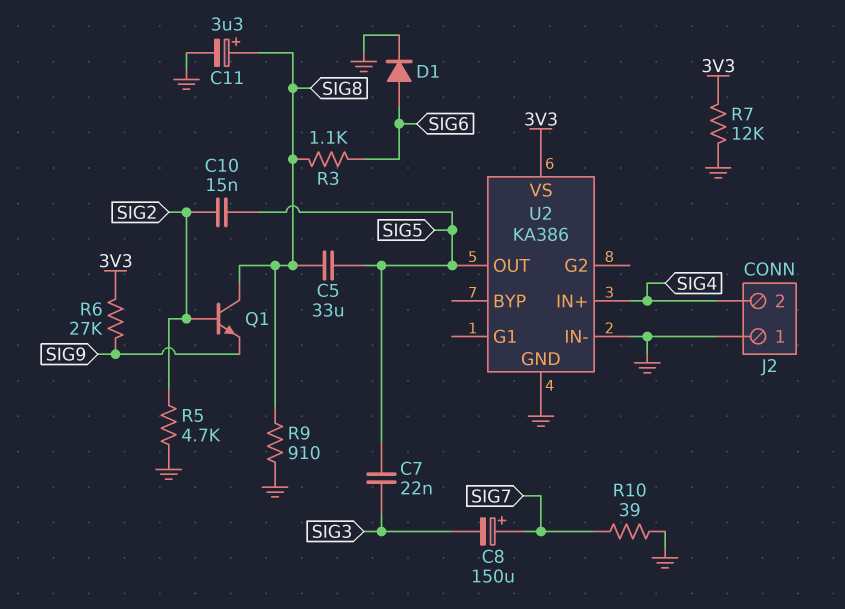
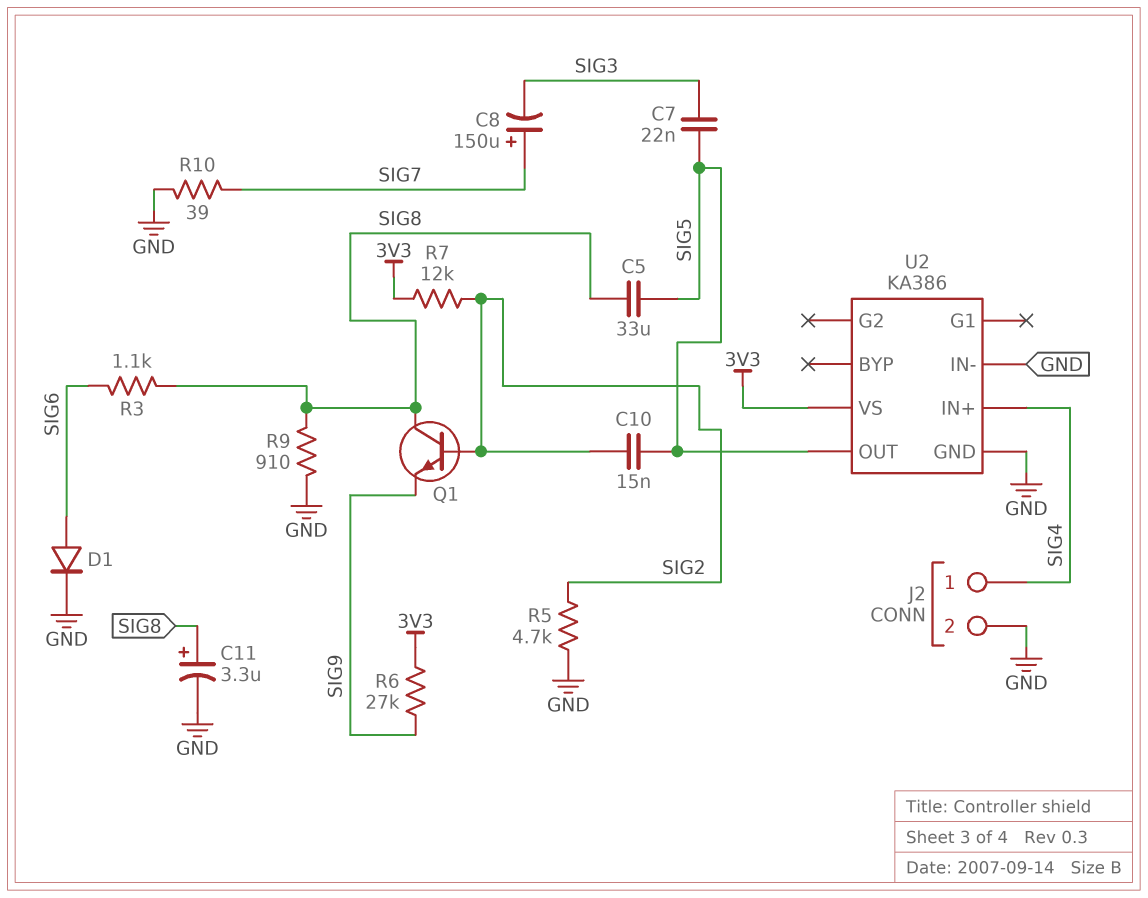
J2 pin 1: GND -> SIG4
J2 pin 2: SIG4 -> GND
R7: 12k (3V3, GND) -> 12k (3V3, SIG2)

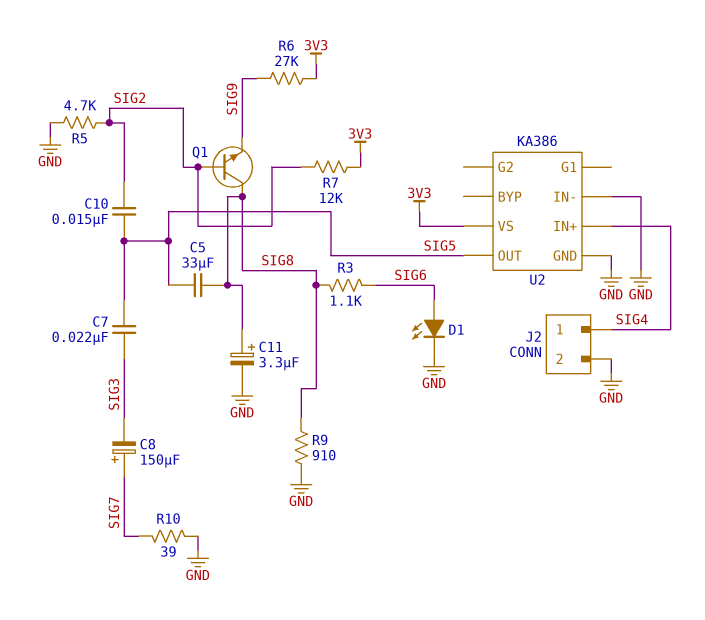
D1: diode (A SIG6, K GND) -> LED (A SIG6, K GND)

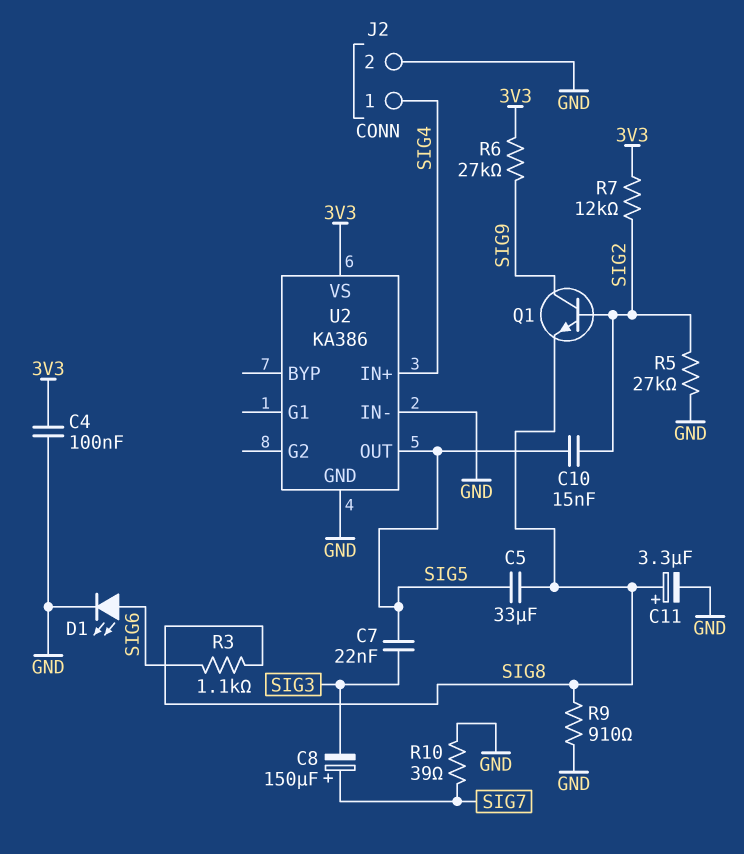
C4: none -> 100nF (3V3, GND)
Q1: NPN (B SIG2, C SIG8, E SIG9) -> NPN (B SIG2, C SIG9, E SIG8)
R5: 4.7k (GND, SIG2) -> 27k (GND, SIG2)

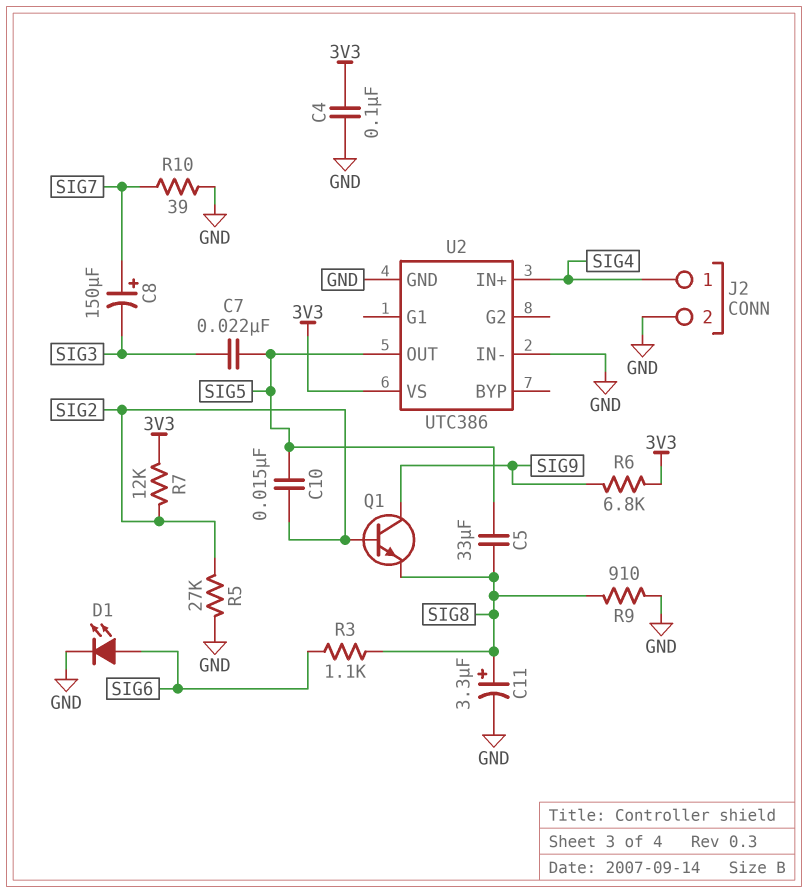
R6: 27k (3V3, SIG9) -> 6.8k (3V3, SIG9)
U2: KA386 -> UTC386

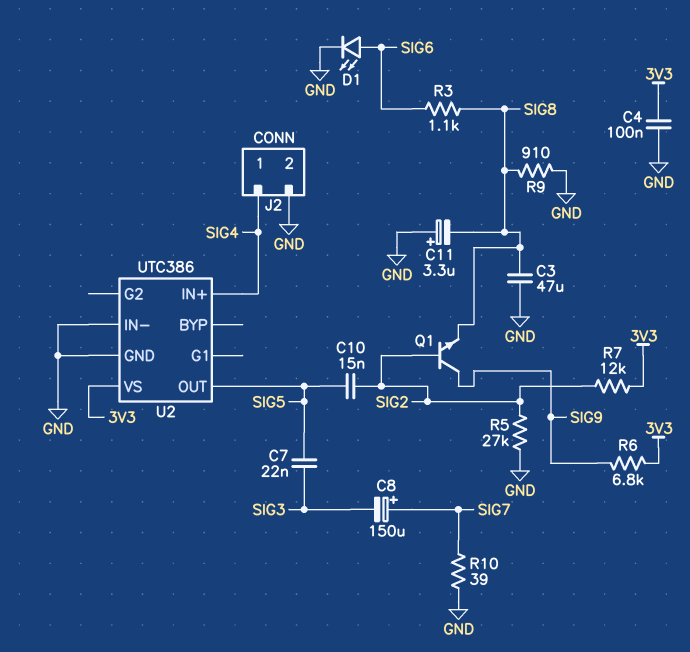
C3: none -> 47uF (GND, SIG8)
C5: 33uF (SIG5, SIG8) -> none
C11: 3.3uF (plus SIG8, minus GND) -> 3.3uF (plus GND, minus SIG8)

